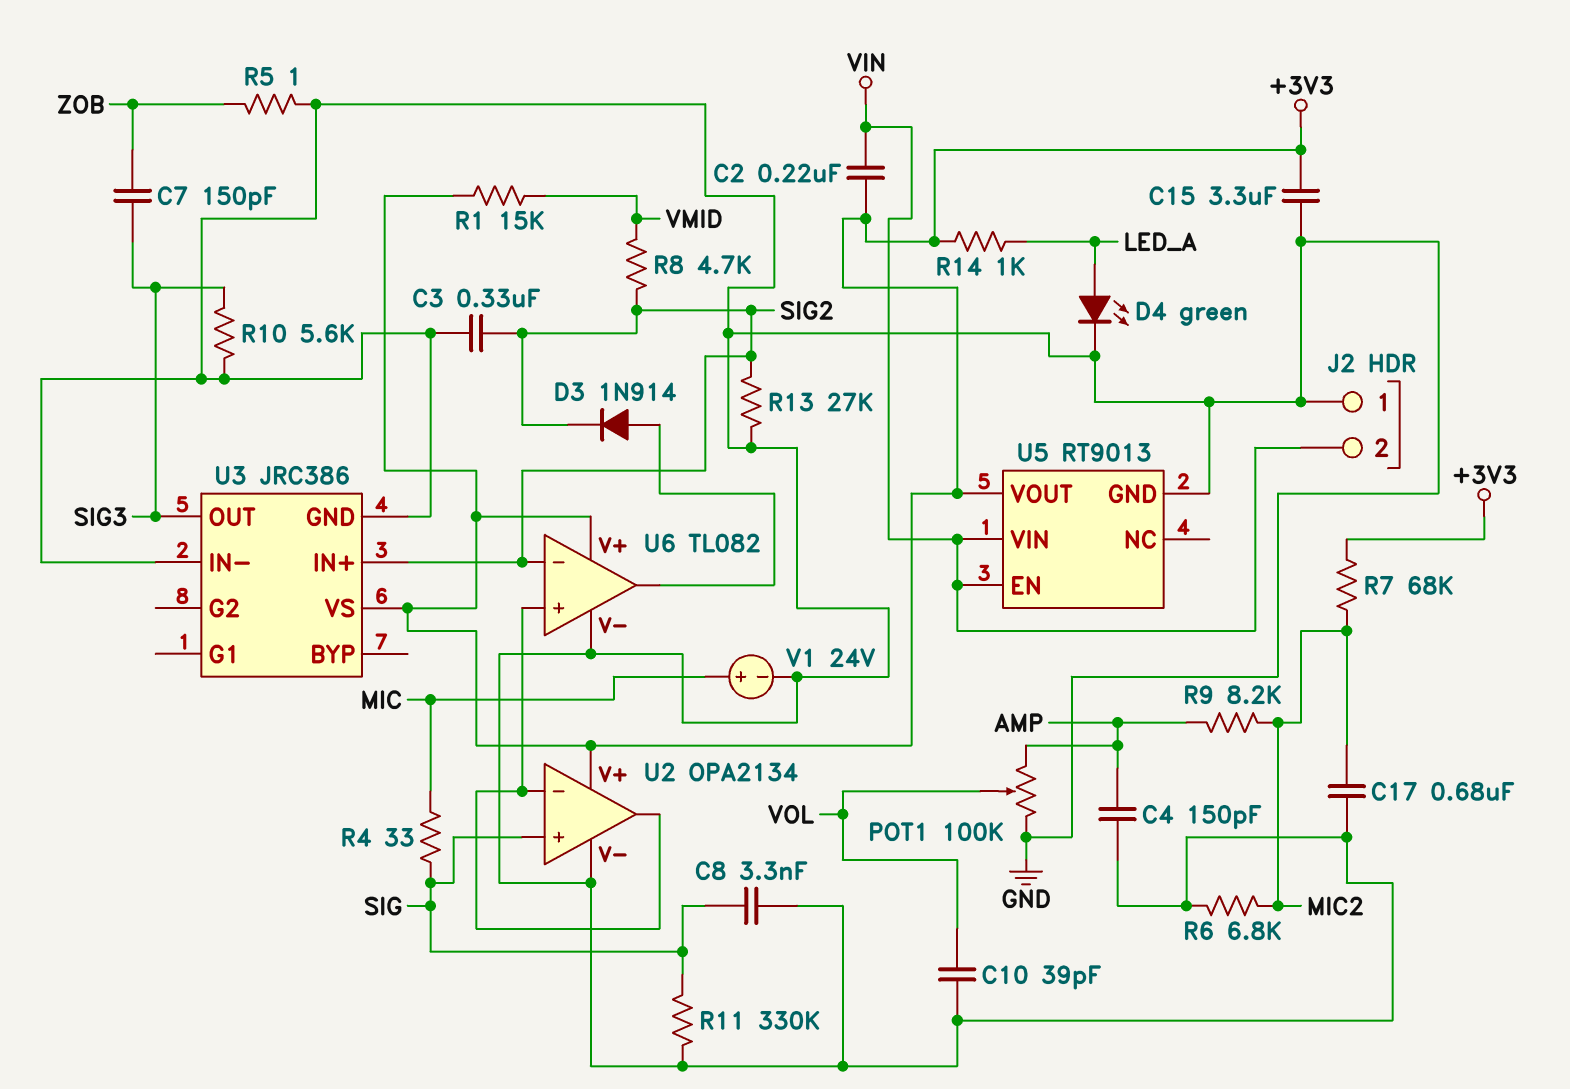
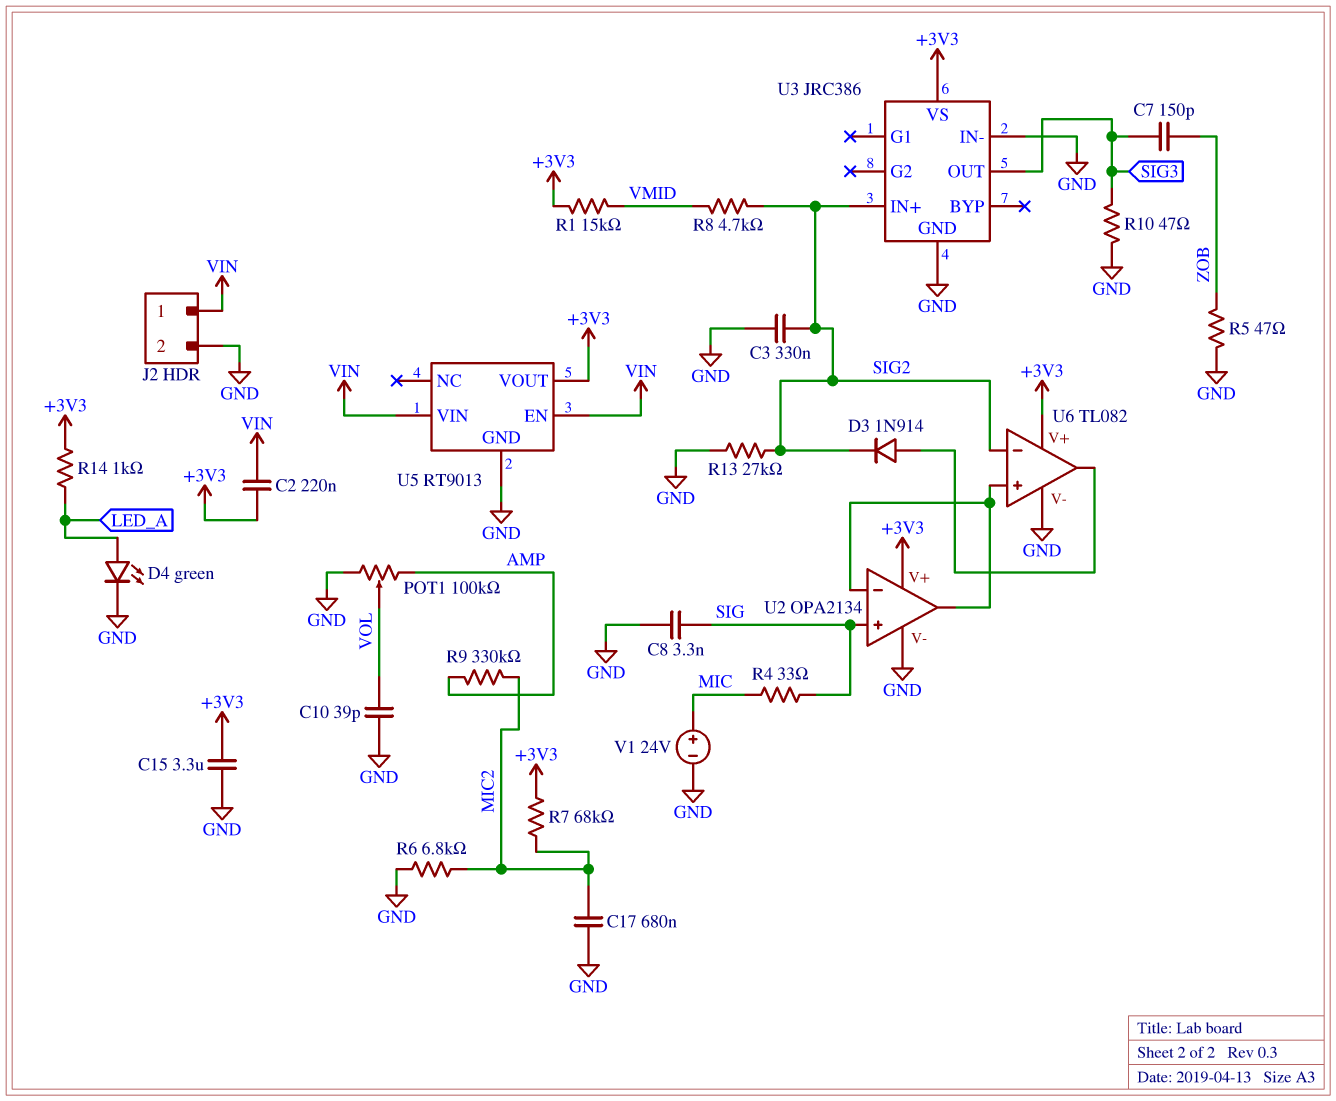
C4: 150pF (AMP, GND) -> none
J2 pin 1: GND -> VIN
J2 pin 2: VIN -> GND
R5: 1 (GND, ZOB) -> 47 (GND, ZOB)
R9: 8.2k (AMP, MIC2) -> 330k (AMP, MIC2)
R10: 5.6k (GND, SIG3) -> 47 (GND, SIG3)
R11: 330k (GND, SIG) -> none

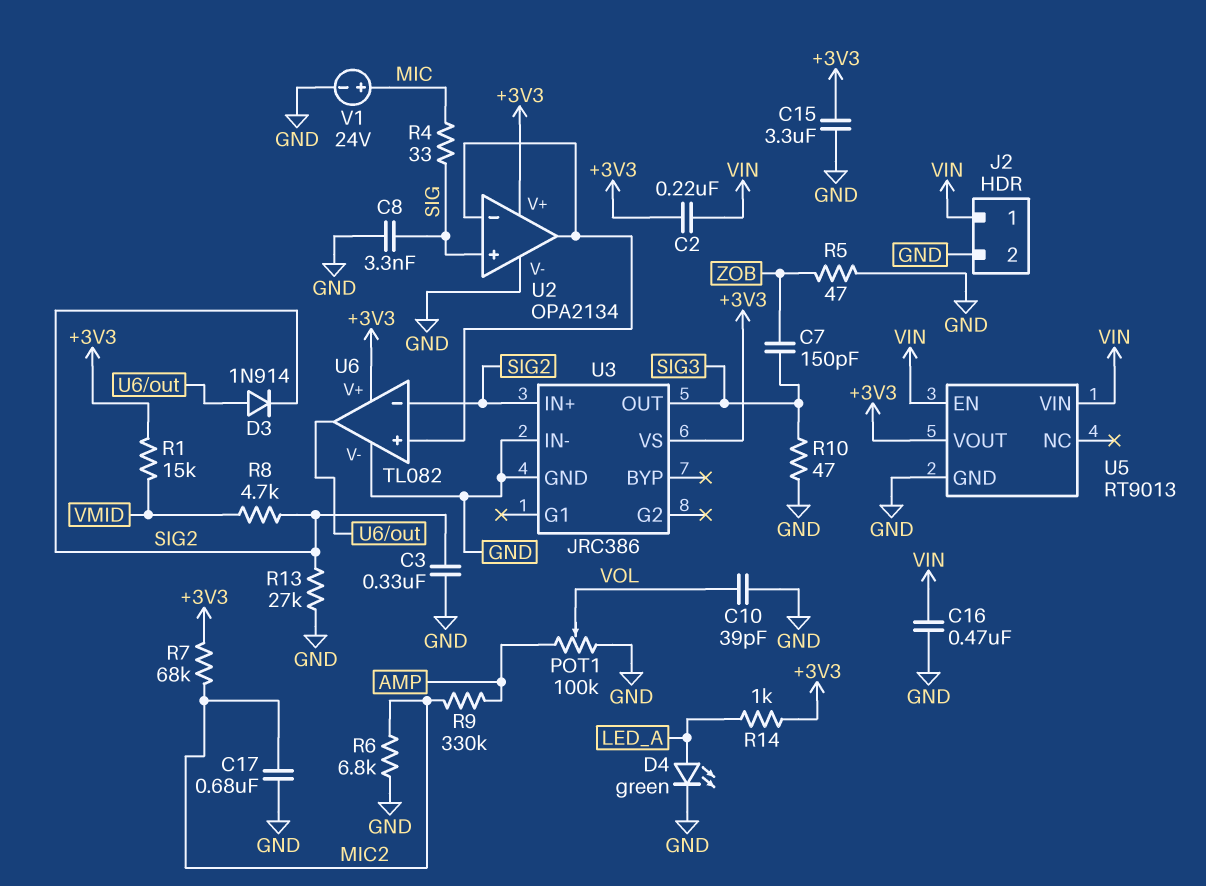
C16: none -> 470nF (GND, VIN)

